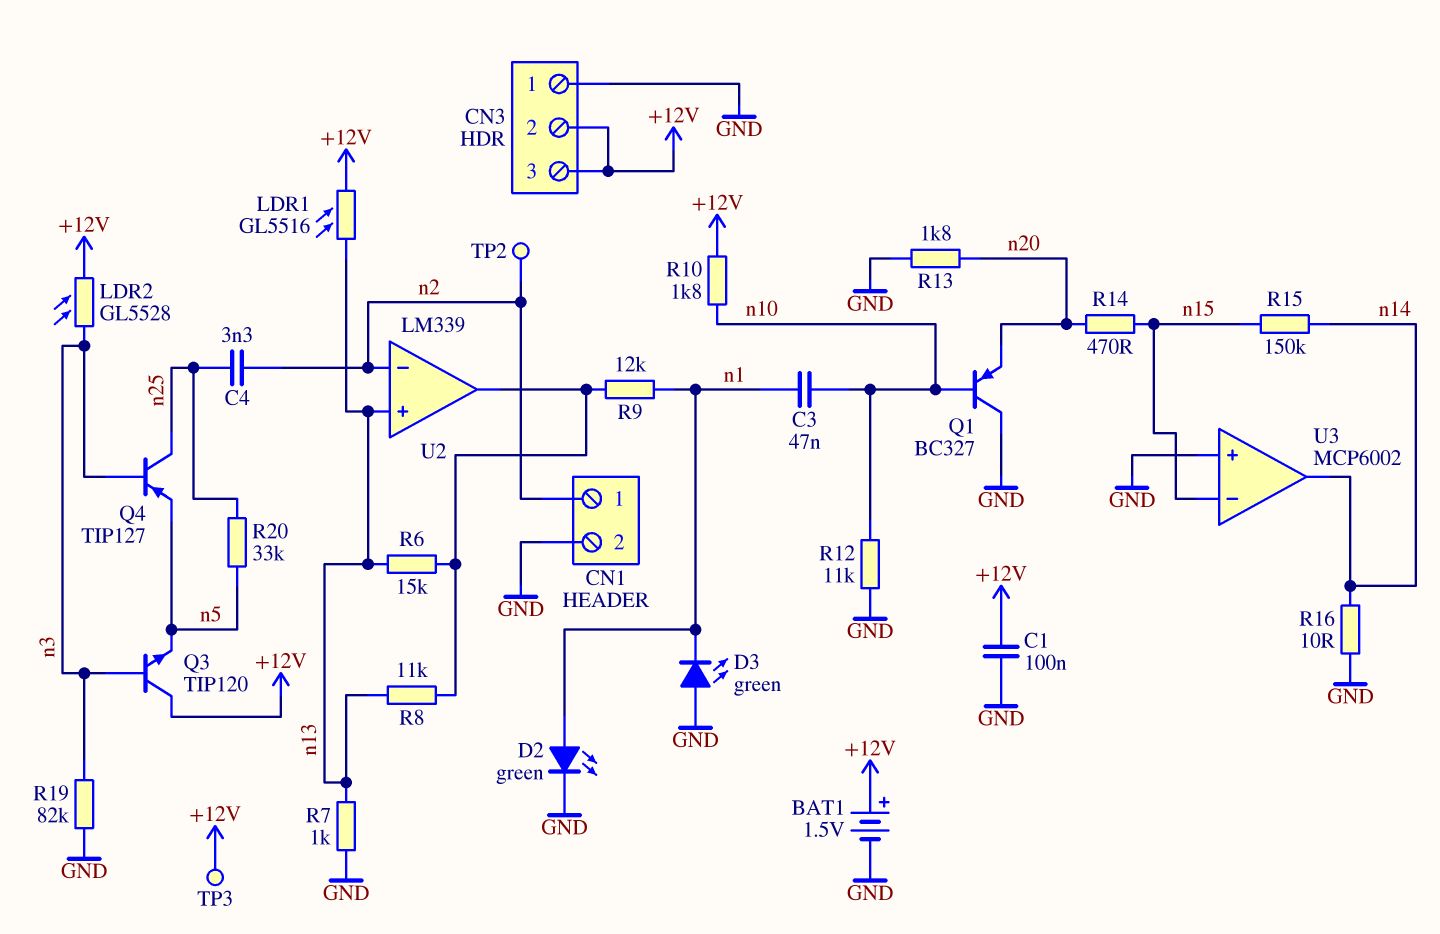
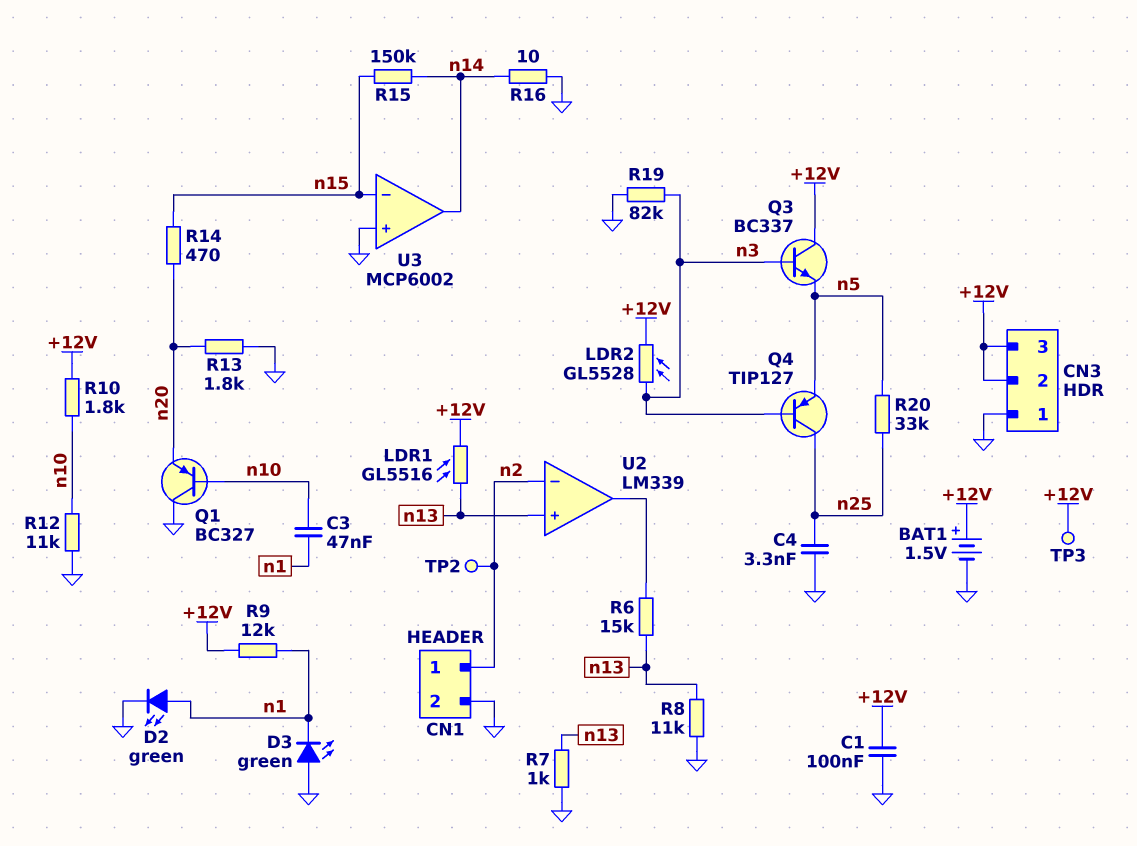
C4: 3.3nF (n2, n25) -> 3.3nF (GND, n25)
Q3: NPN TIP120 (B n3, C +12V, E n5) -> NPN BC337 (B n3, C +12V, E n5)
R8: 11k (U2/out, n13) -> 11k (GND, n13)
R9: 12k (U2/out, n1) -> 12k (+12V, n1)

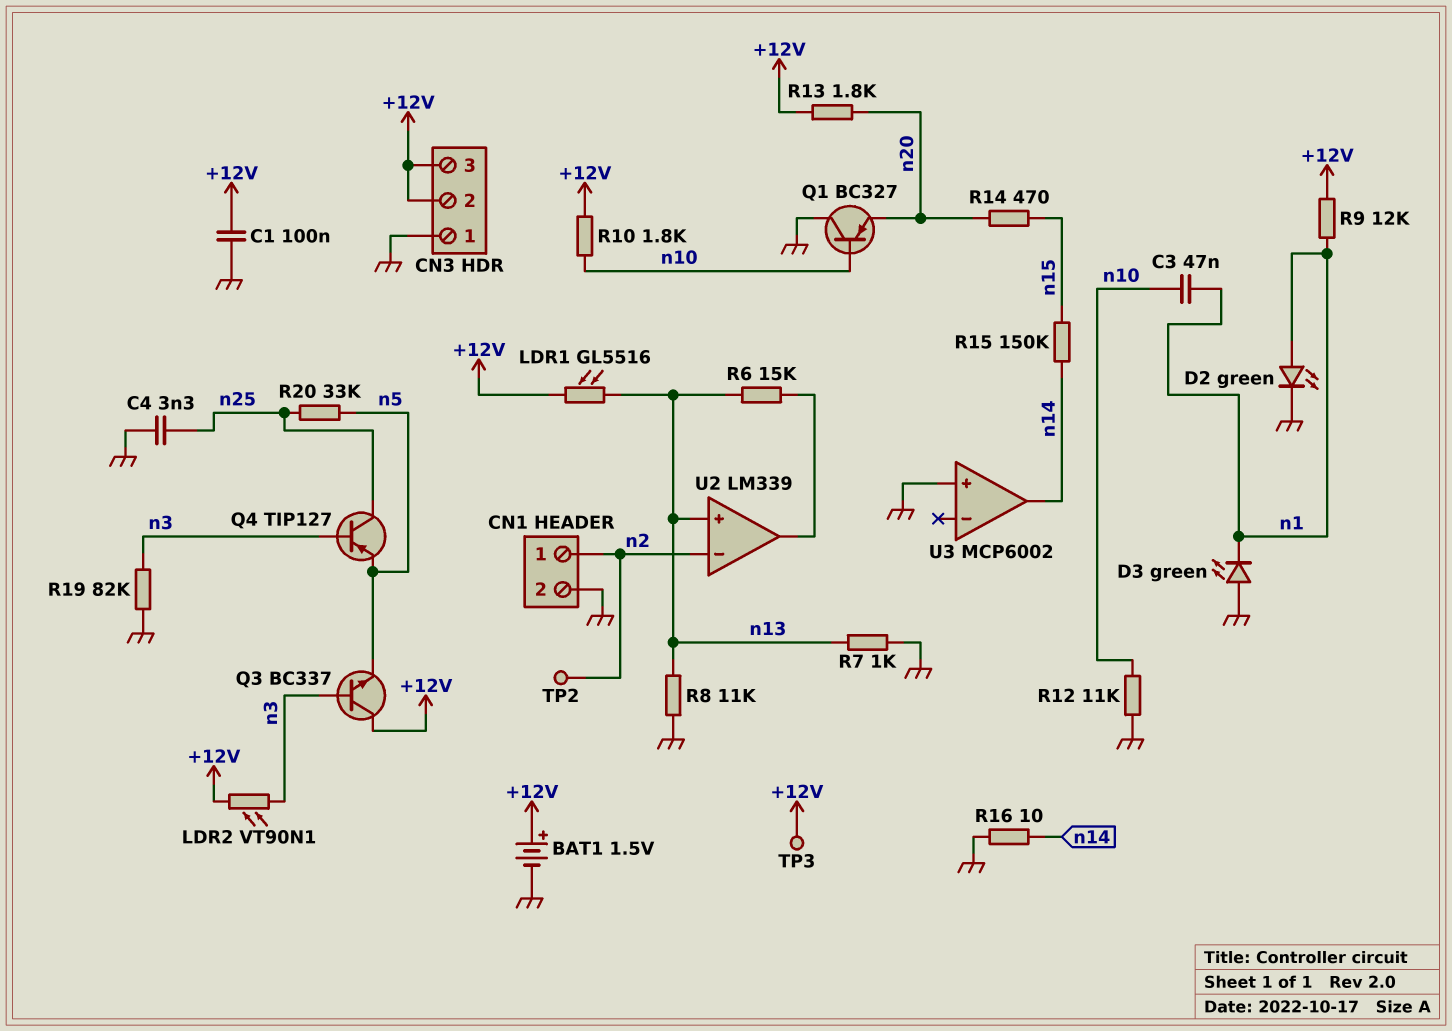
LDR2: GL5528 (+12V, n3) -> VT90N1 (+12V, n3)
R13: 1.8k (GND, n20) -> 1.8k (+12V, n20)
U3 pin in-: n15 -> none

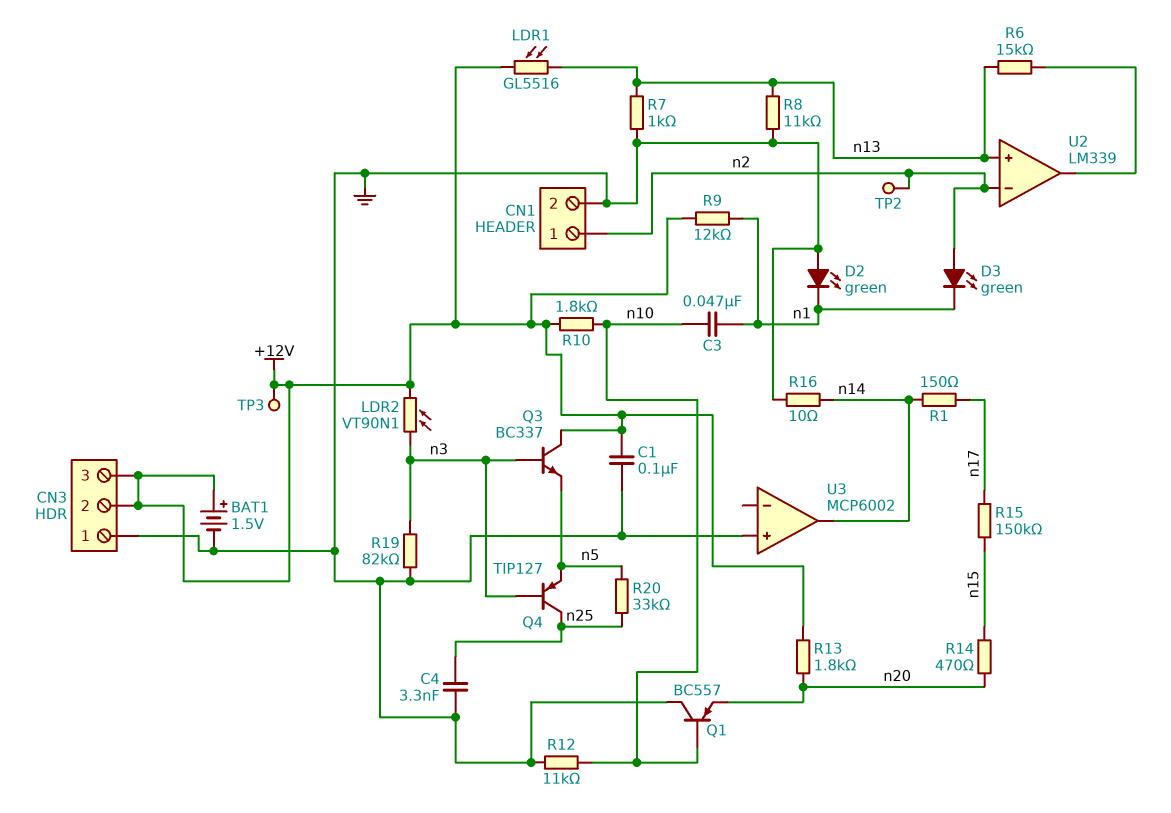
D2: LED green (A n1, K GND) -> LED green (A GND, K n1)
D3: LED green (A GND, K n1) -> LED green (A n2, K n1)
Q1: PNP BC327 (B n10, C GND, E n20) -> PNP BC557 (B n10, C GND, E n20)
R1: none -> 150 (n14, n17)
R15: 150k (n14, n15) -> 150k (n15, n17)

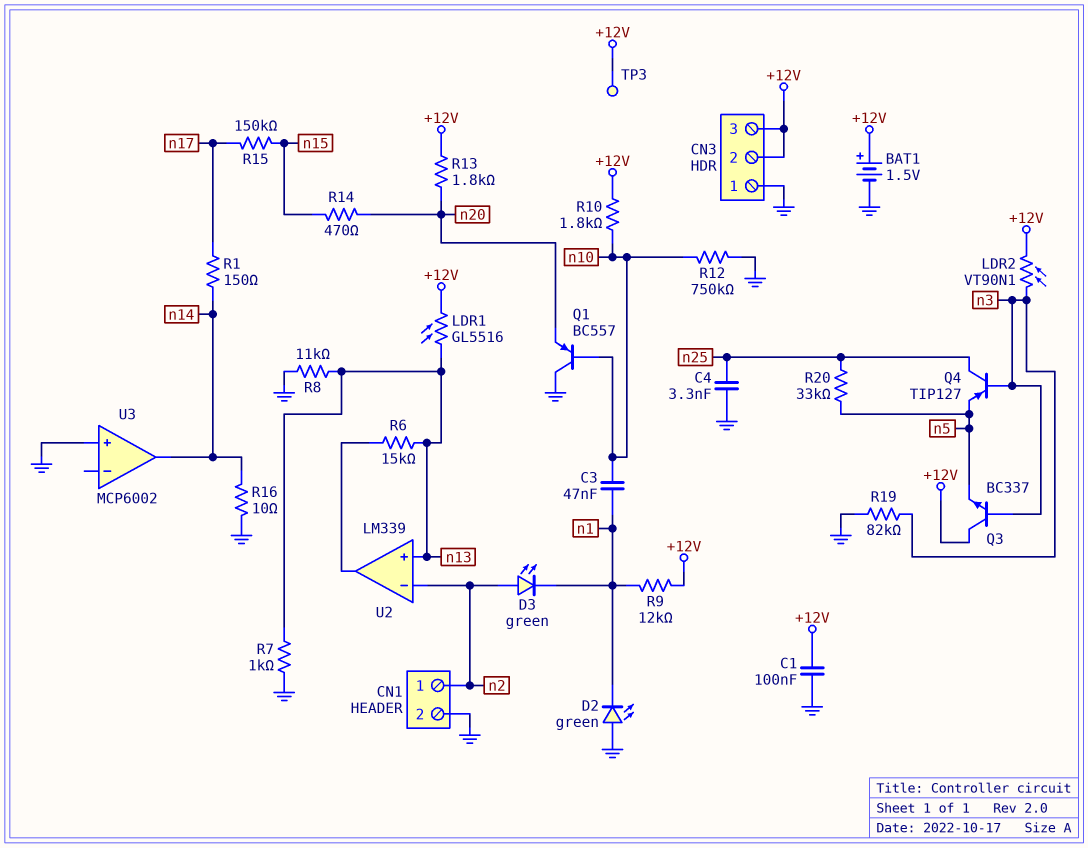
R12: 11k (GND, n10) -> 750k (GND, n10)
TP2: test point (n2) -> none

